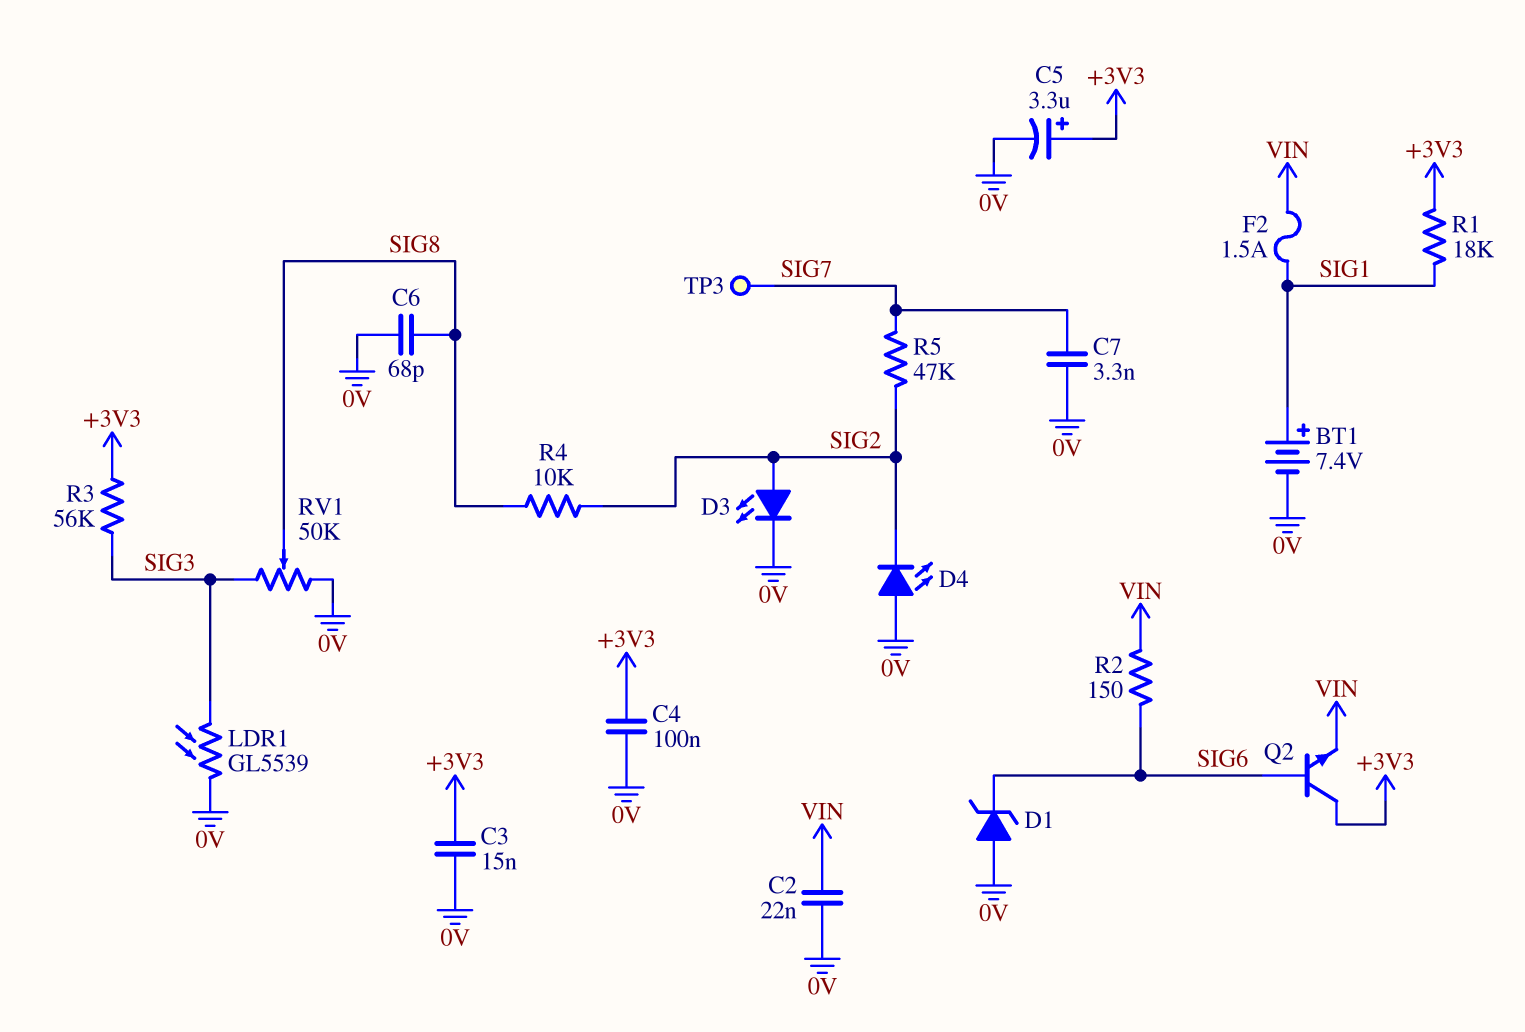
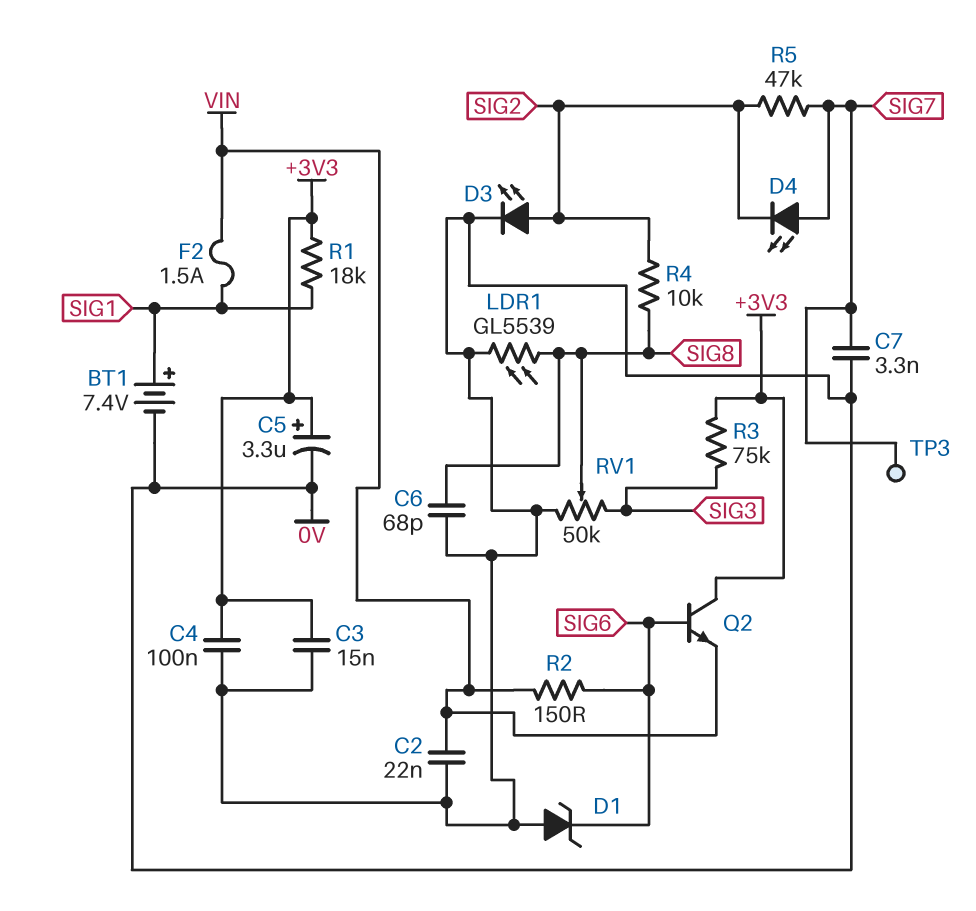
D4: LED (A 0V, K SIG2) -> LED (A SIG7, K SIG2)
LDR1: GL5539 (0V, SIG3) -> GL5539 (0V, SIG8)
R3: 56k (+3V3, SIG3) -> 75k (+3V3, SIG3)

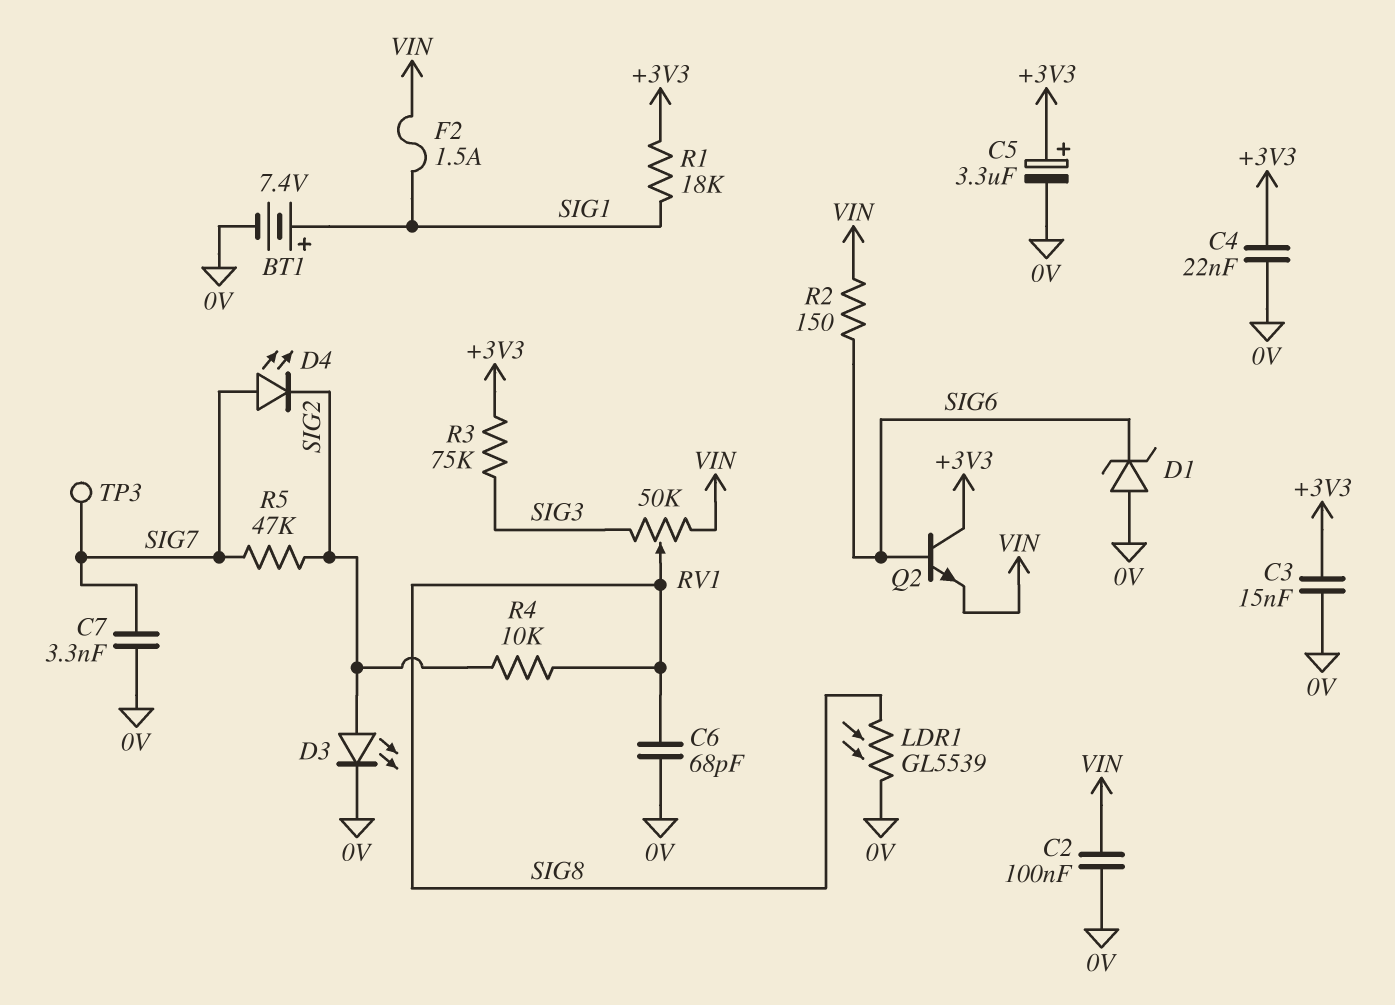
C2: 22nF (0V, VIN) -> 100nF (0V, VIN)
C4: 100nF (+3V3, 0V) -> 22nF (+3V3, 0V)
RV1: 50k (0V, SIG3, wiper SIG8) -> 50k (SIG3, VIN, wiper SIG8)

